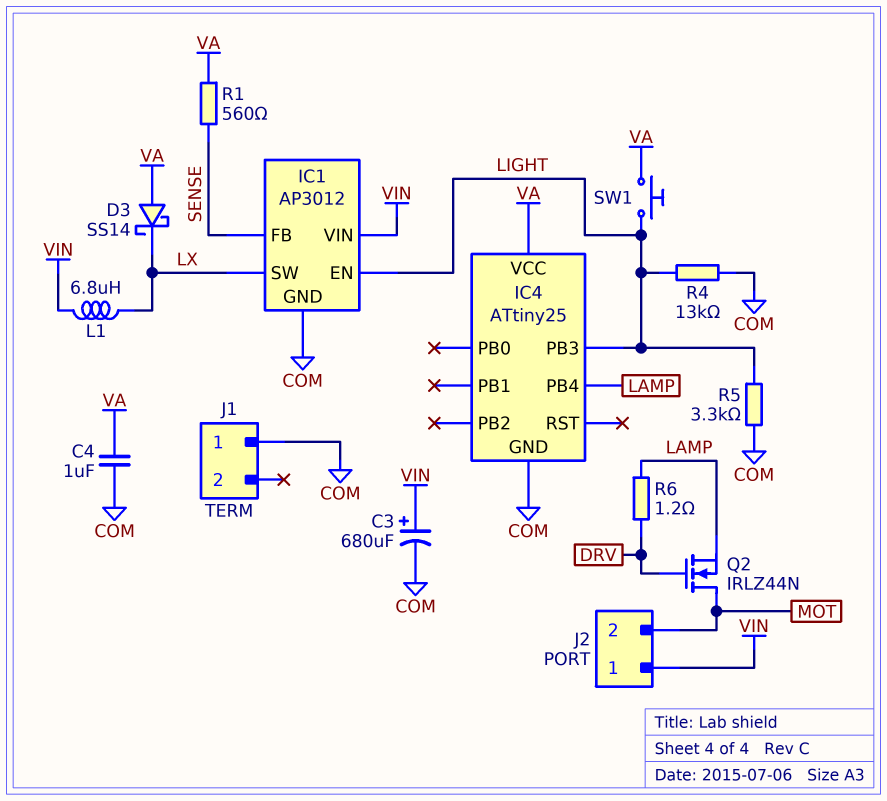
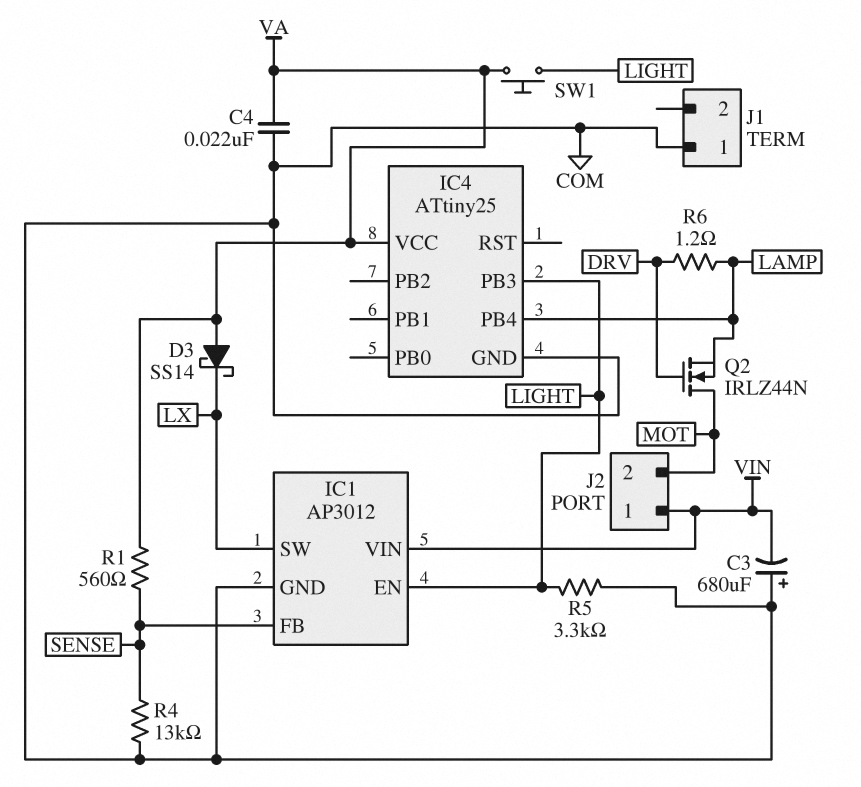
C3: 680uF (plus VIN, minus COM) -> 680uF (plus COM, minus VIN)
C4: 1uF (COM, VA) -> 22nF (COM, VA)
L1: 6.8uH (LX, VIN) -> none
R4: 13k (COM, LIGHT) -> 13k (COM, SENSE)

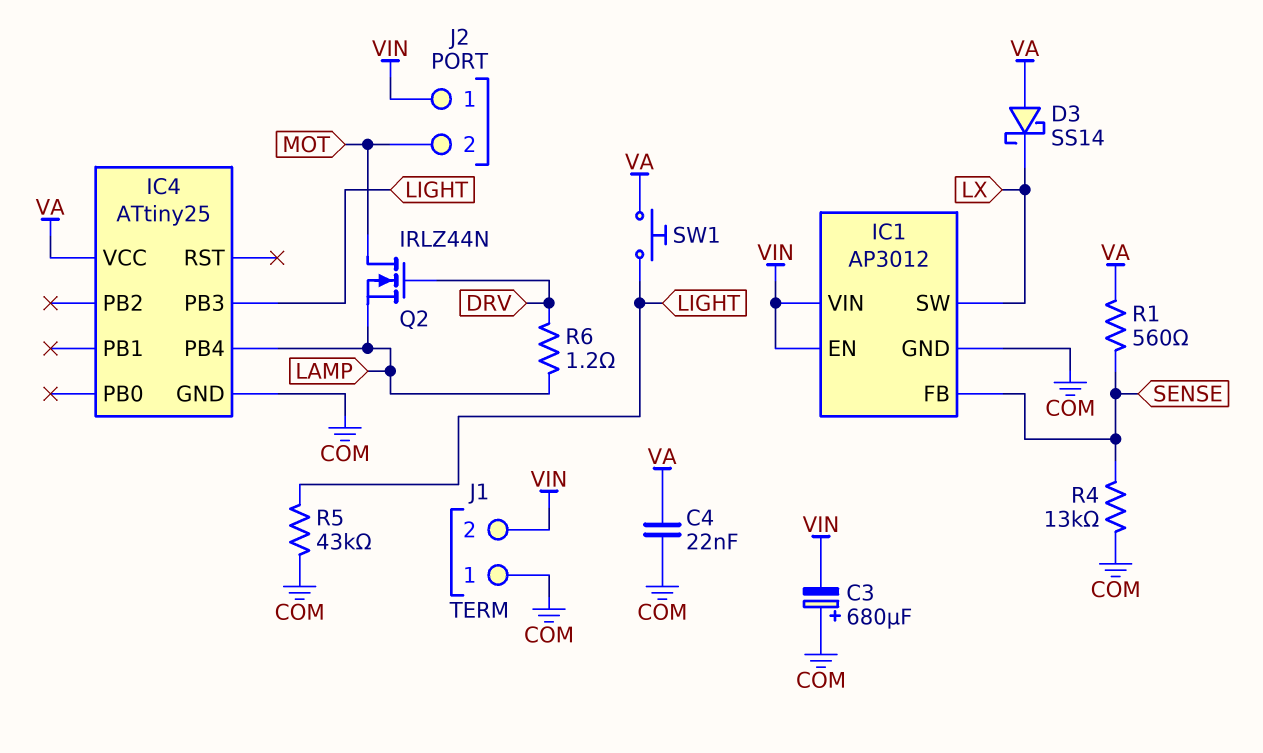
IC1 pin EN: LIGHT -> VIN
J1 pin 2: none -> VIN
R5: 3.3k (COM, LIGHT) -> 43k (COM, LIGHT)

